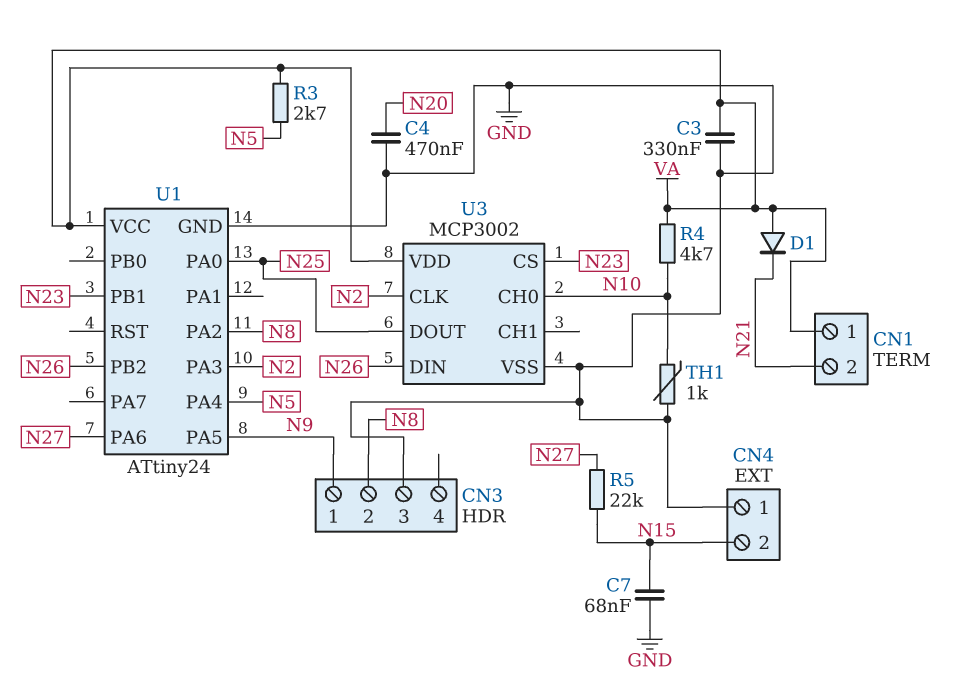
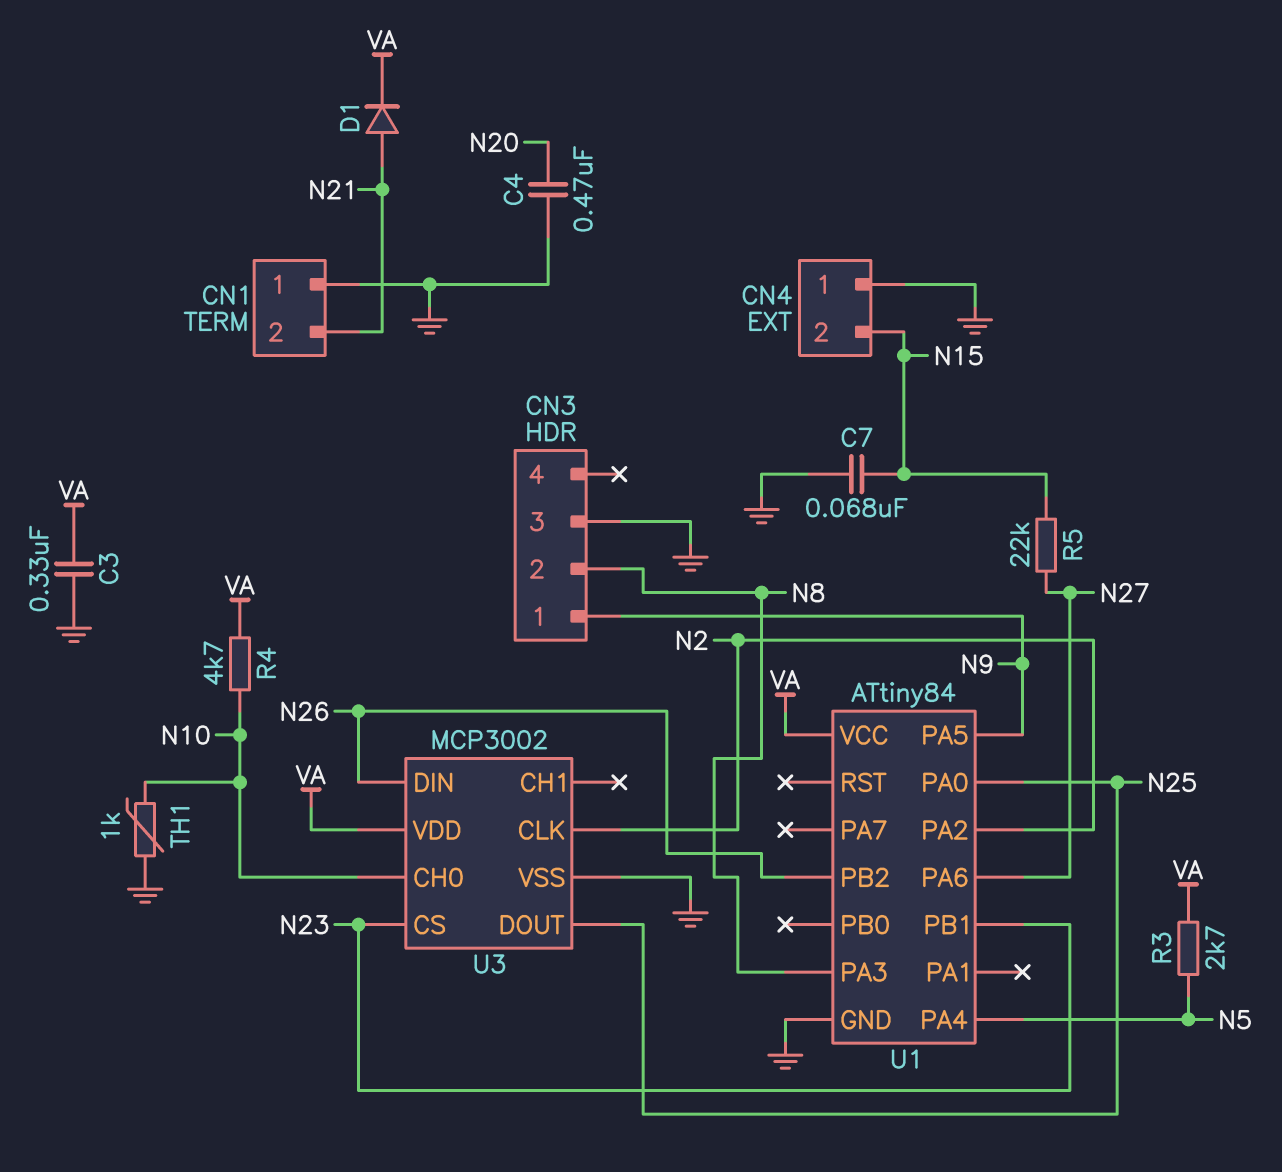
CN1 pin 1: VA -> GND
D1: diode (A VA, K N21) -> diode (A N21, K VA)
U1: ATtiny24 -> ATtiny84
U1 pin PA2: N8 -> N2
U1 pin PA3: N2 -> N8

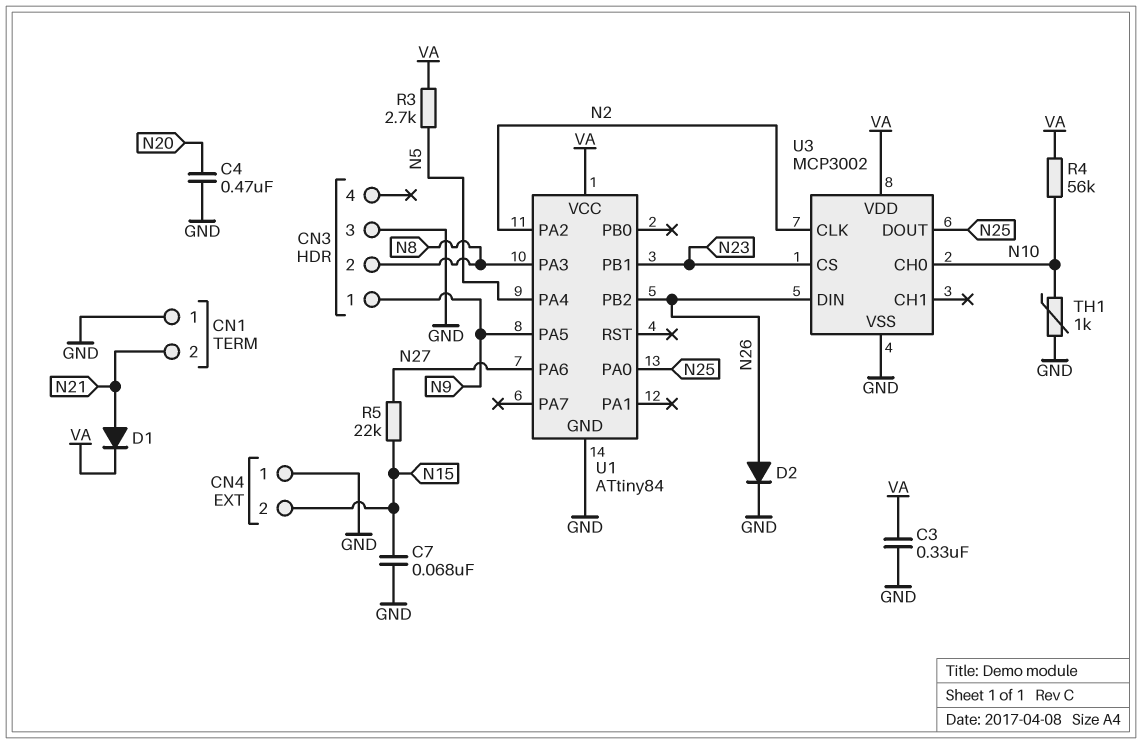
D2: none -> diode (A N26, K GND)
R4: 4.7k (N10, VA) -> 56k (N10, VA)

